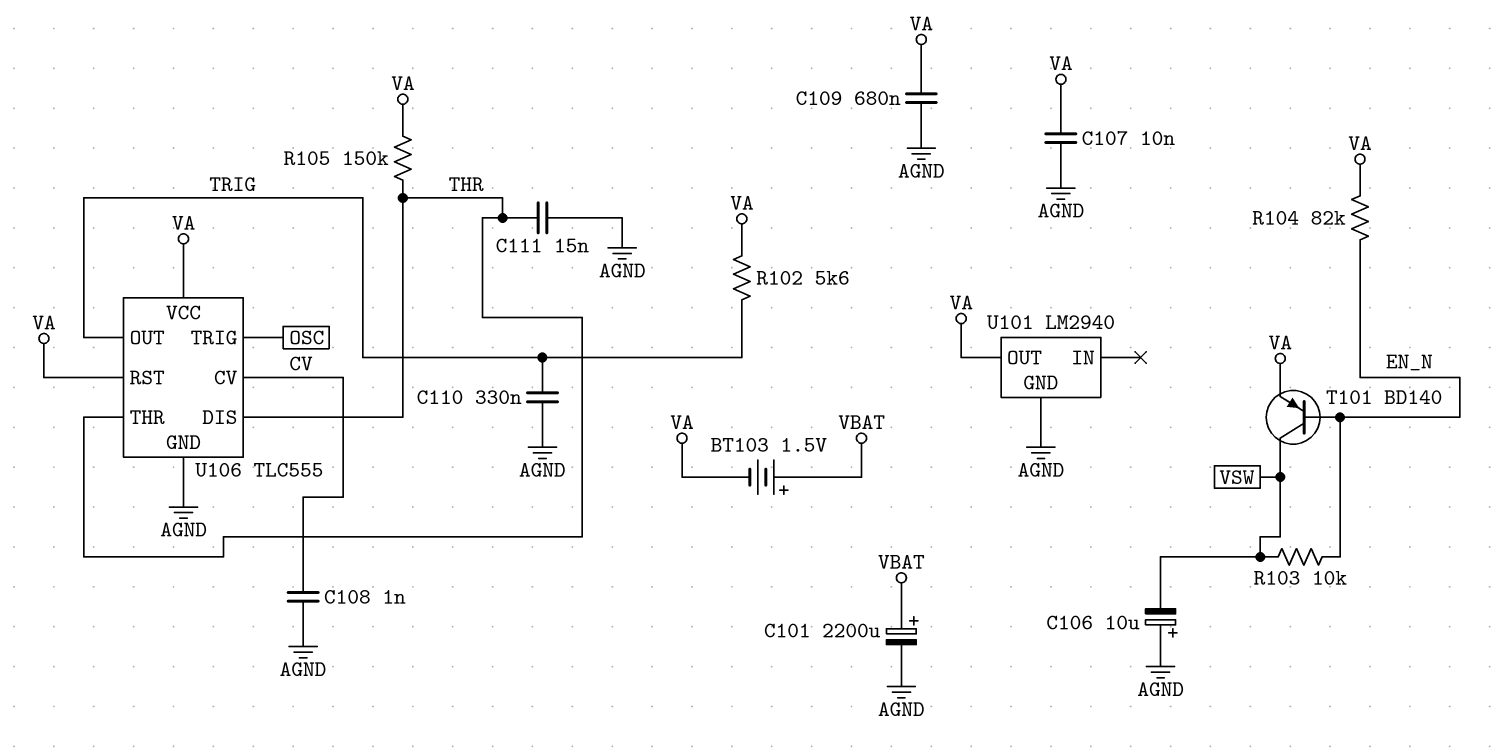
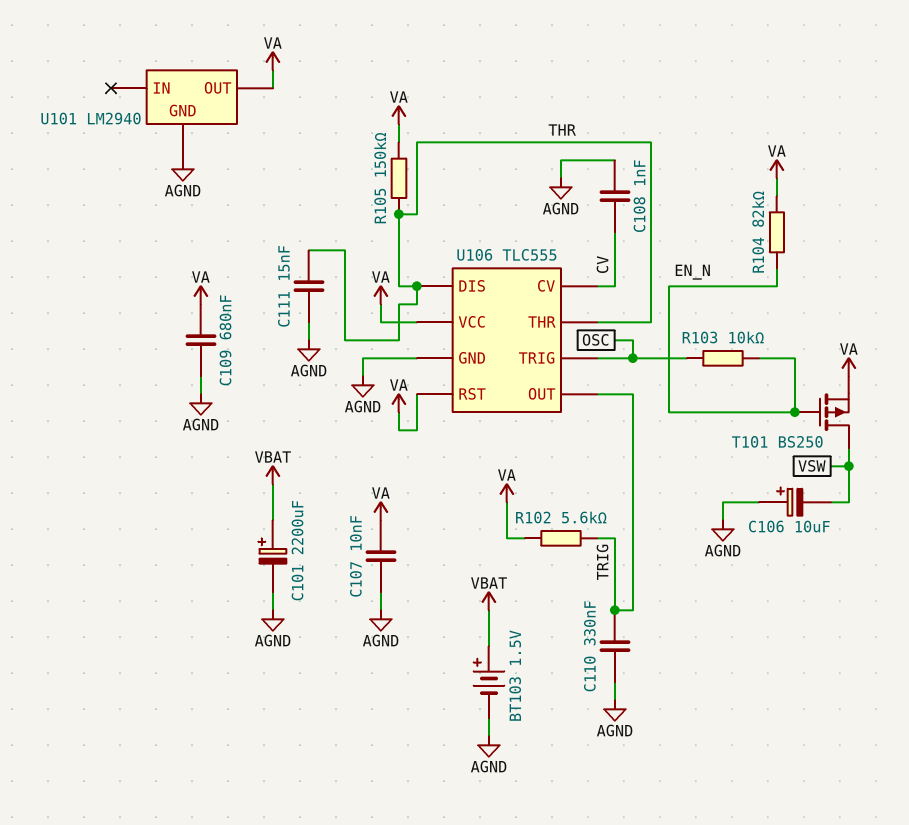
BT103: 1.5V (plus VBAT, minus VA) -> 1.5V (plus VBAT, minus AGND)
R103: 10k (EN_N, VSW) -> 10k (EN_N, OSC)
T101: PNP BD140 (B EN_N, C VSW, E VA) -> PMOS BS250 (G EN_N, D VSW, S VA)

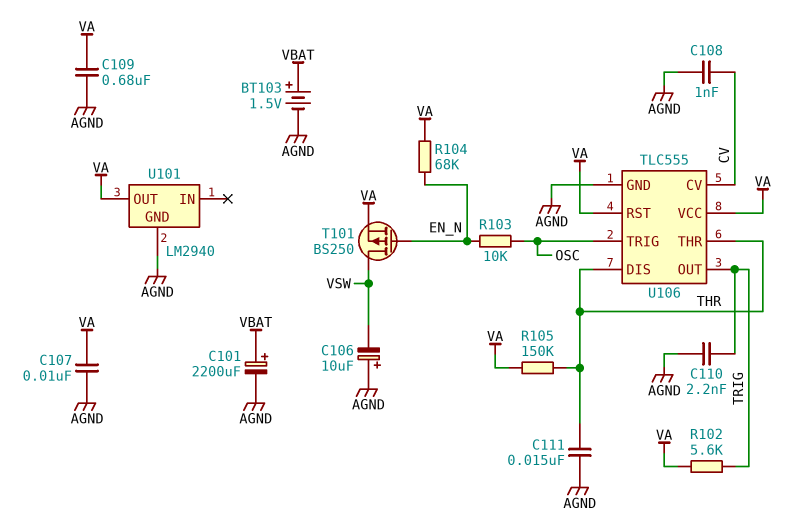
C110: 330nF (AGND, TRIG) -> 2.2nF (AGND, TRIG)
R104: 82k (EN_N, VA) -> 68k (EN_N, VA)

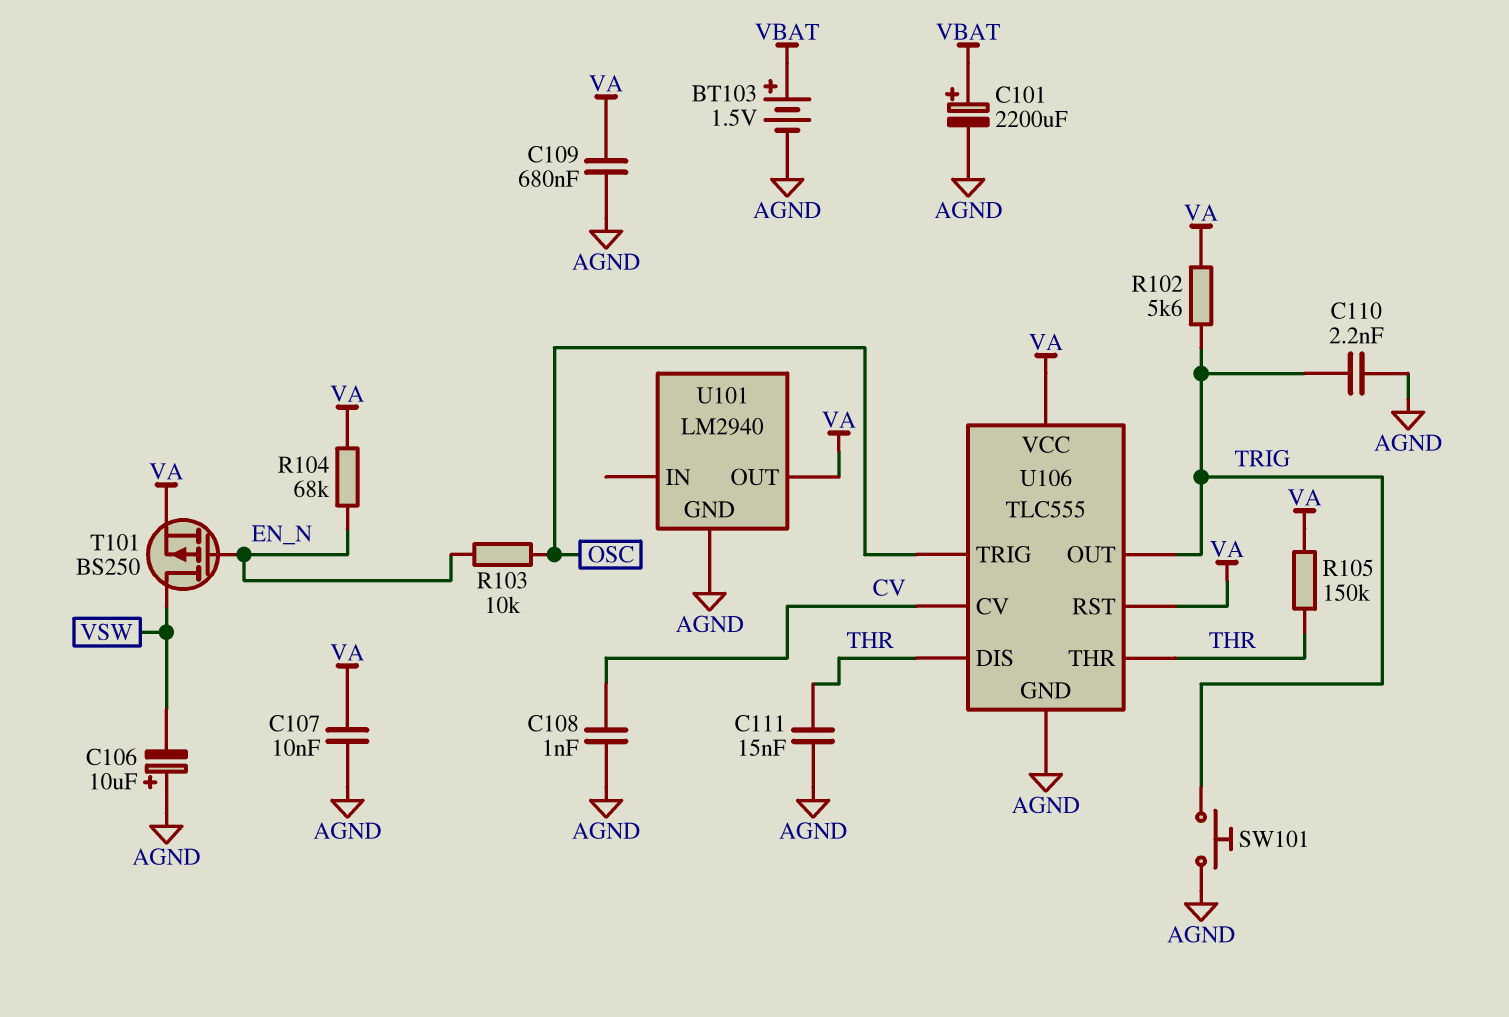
SW101: none -> button (AGND, TRIG)

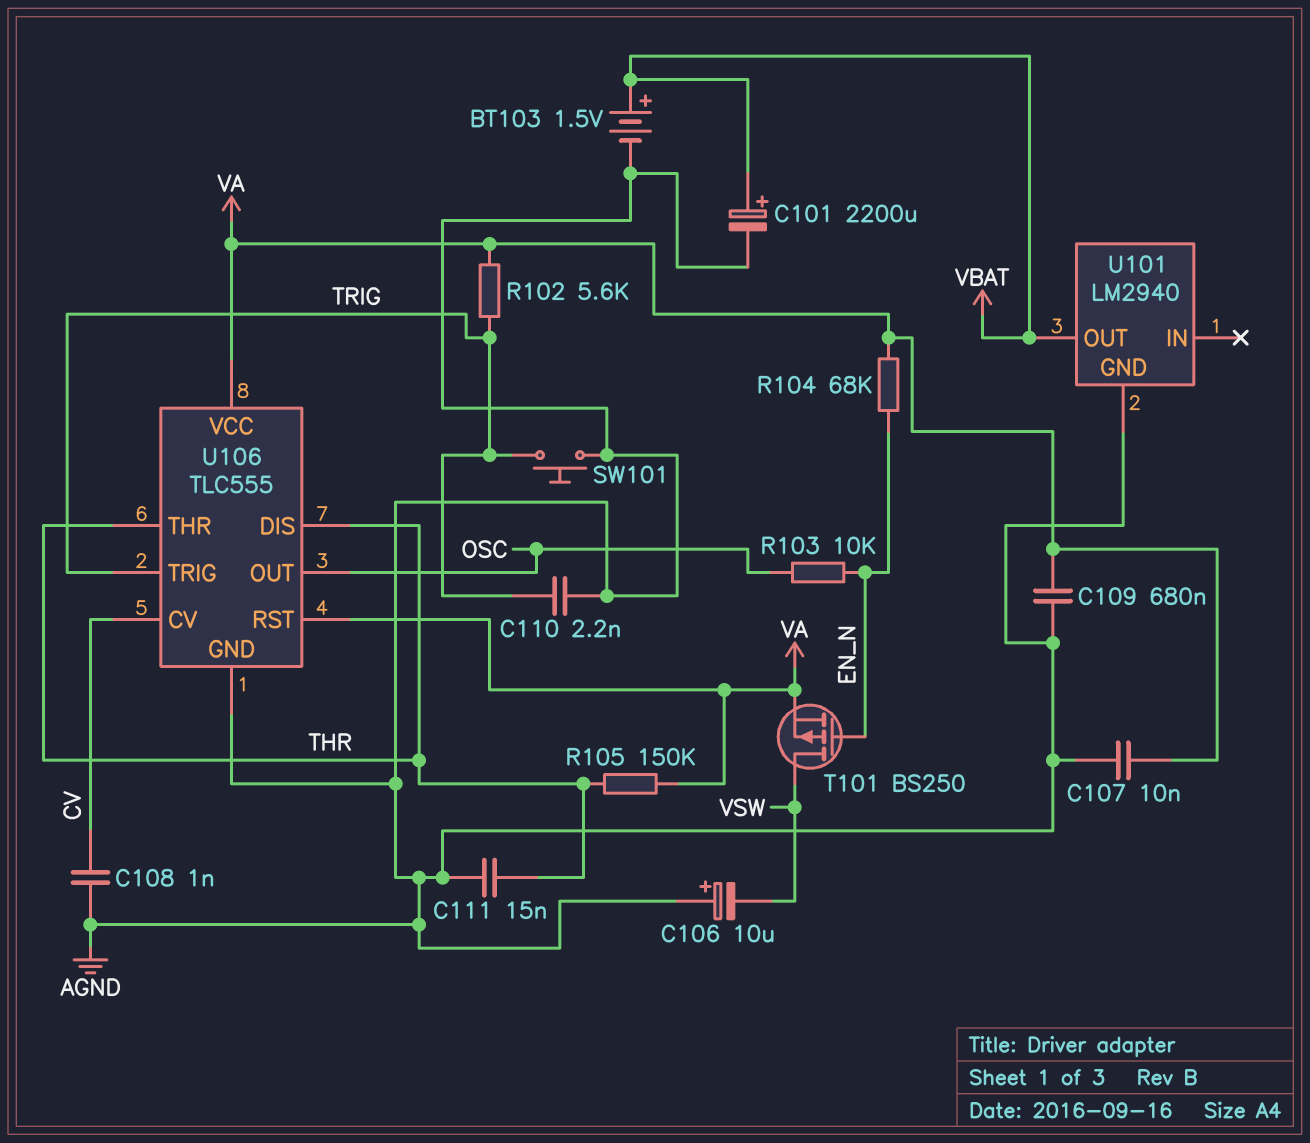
U101 pin OUT: VA -> VBAT
U106 pin OUT: TRIG -> OSC
U106 pin TRIG: OSC -> TRIG

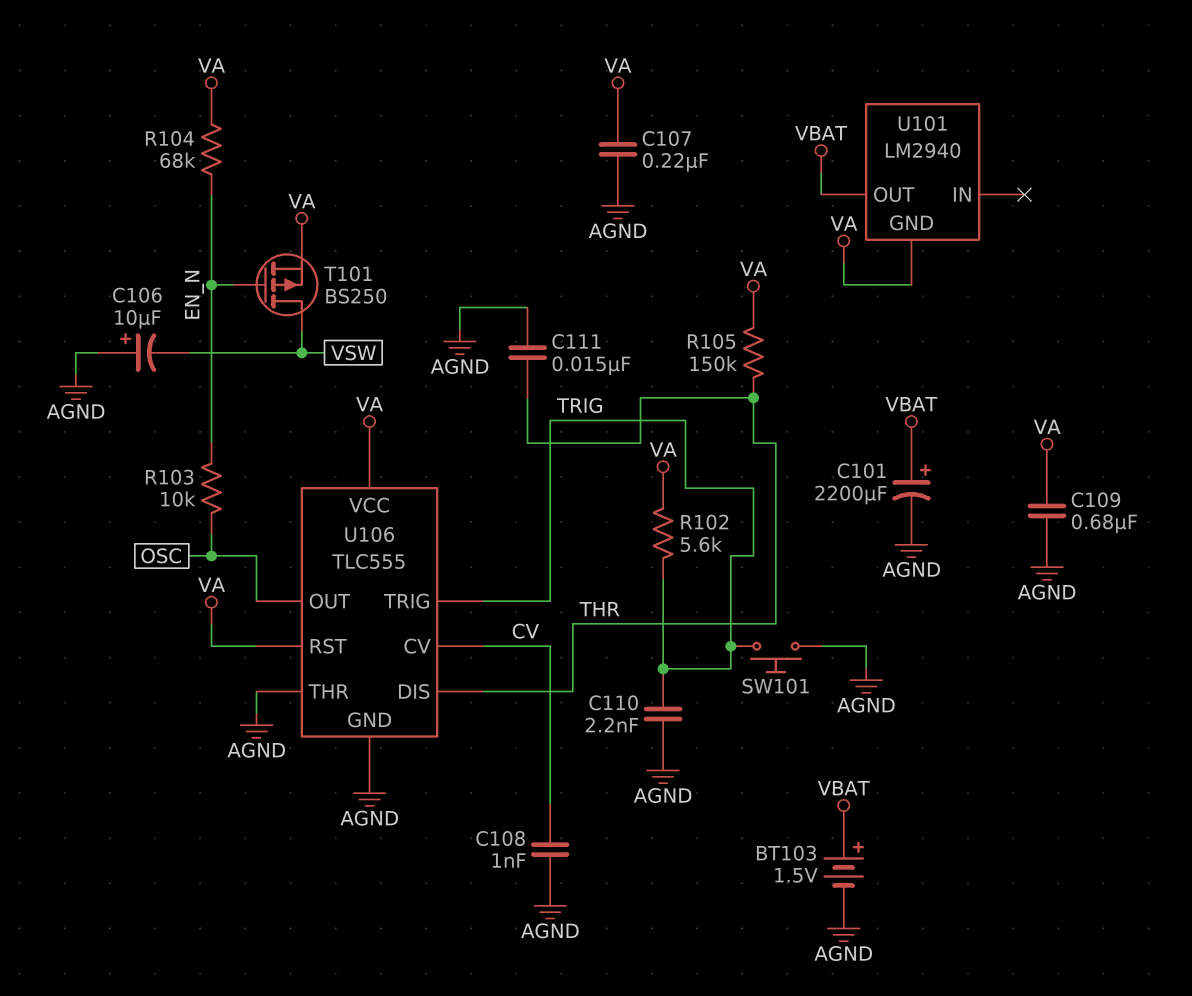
C107: 10nF (AGND, VA) -> 220nF (AGND, VA)
U101 pin GND: AGND -> VA
U106 pin THR: THR -> AGND

